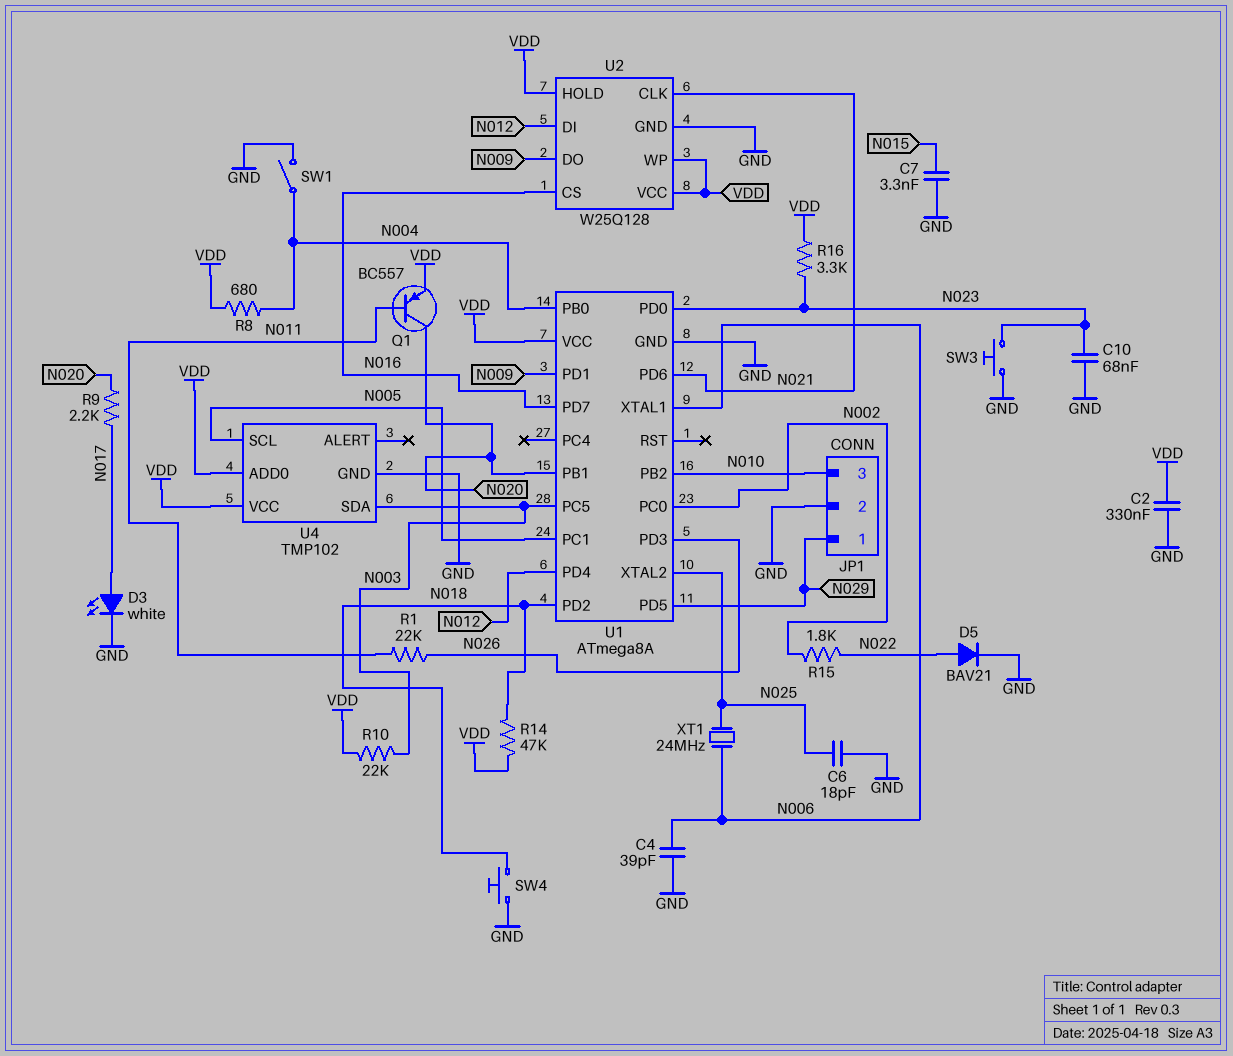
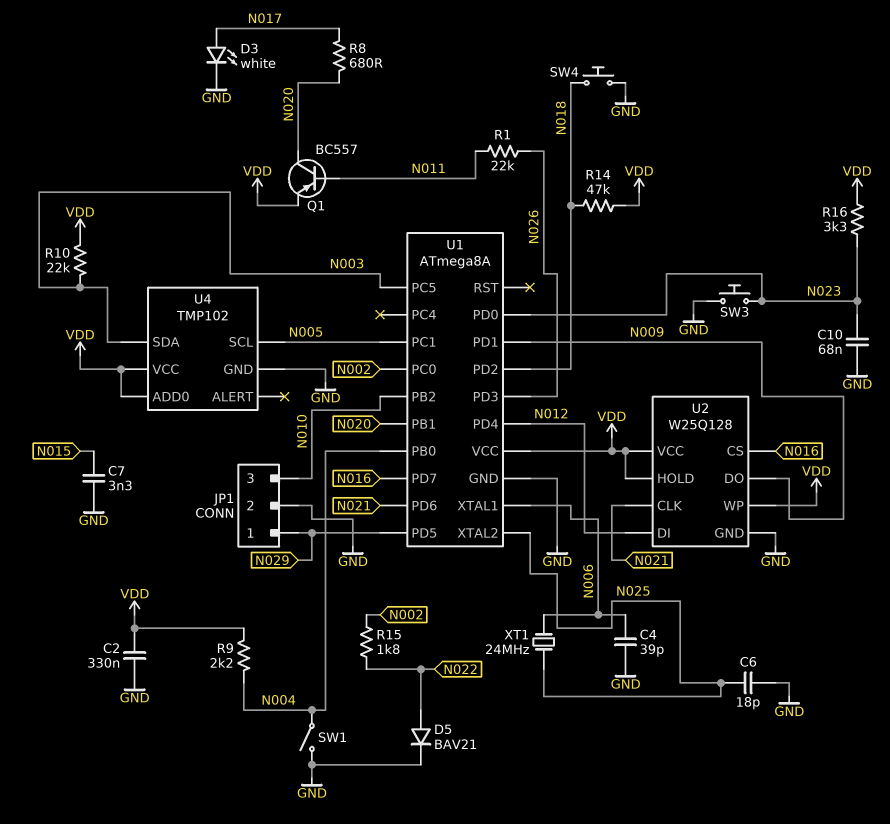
R8: 680 (N004, VDD) -> 680 (N017, N020)
R9: 2.2k (N017, N020) -> 2.2k (N004, VDD)

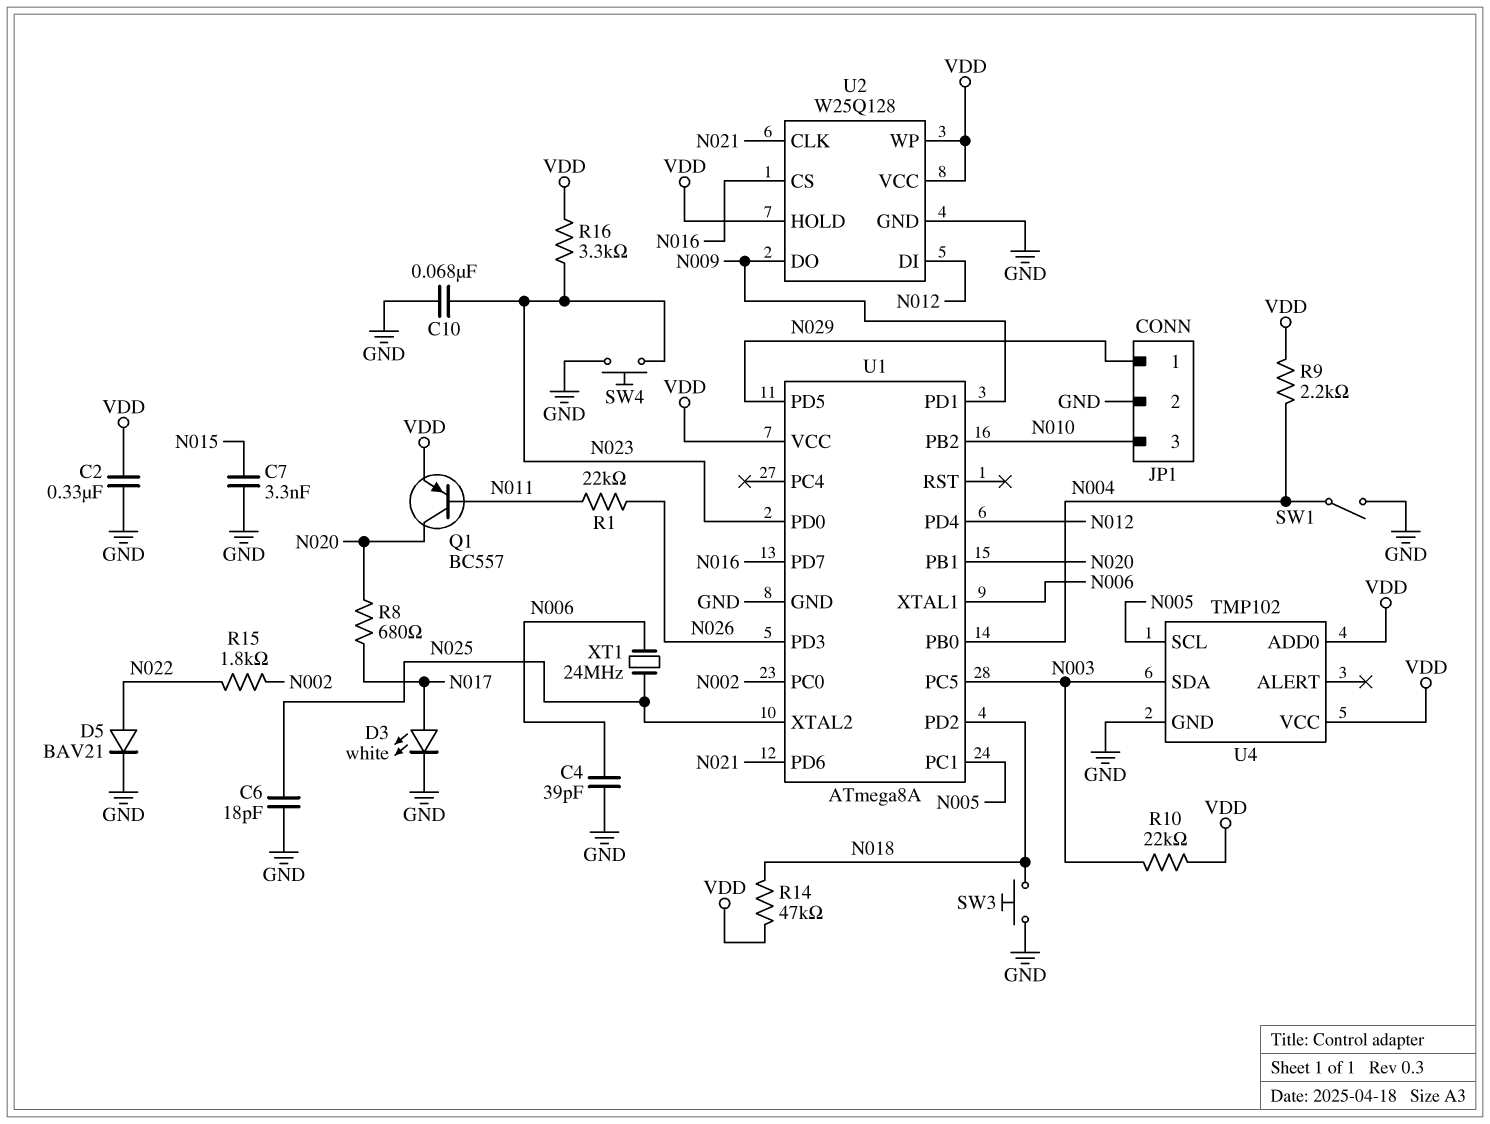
SW3: button (GND, N023) -> button (GND, N018)
SW4: button (GND, N018) -> button (GND, N023)

